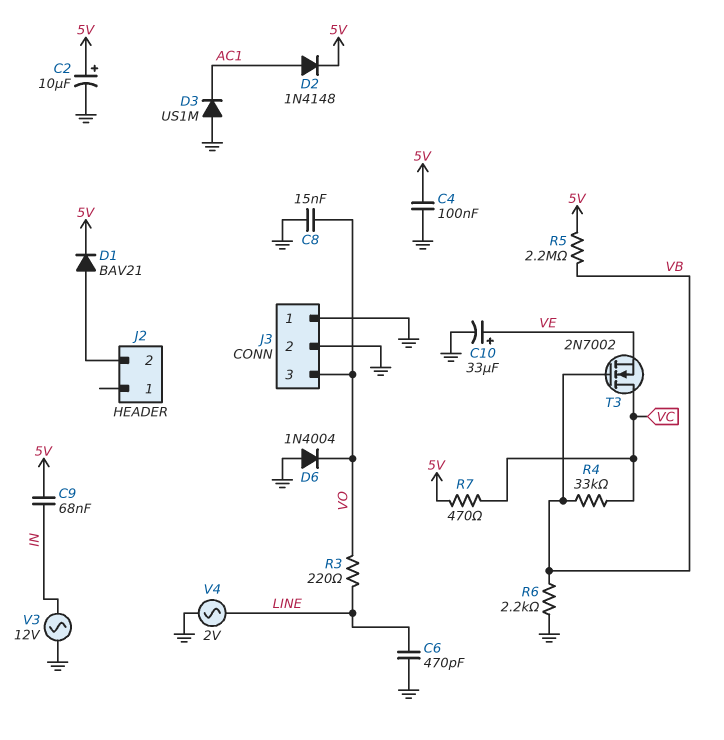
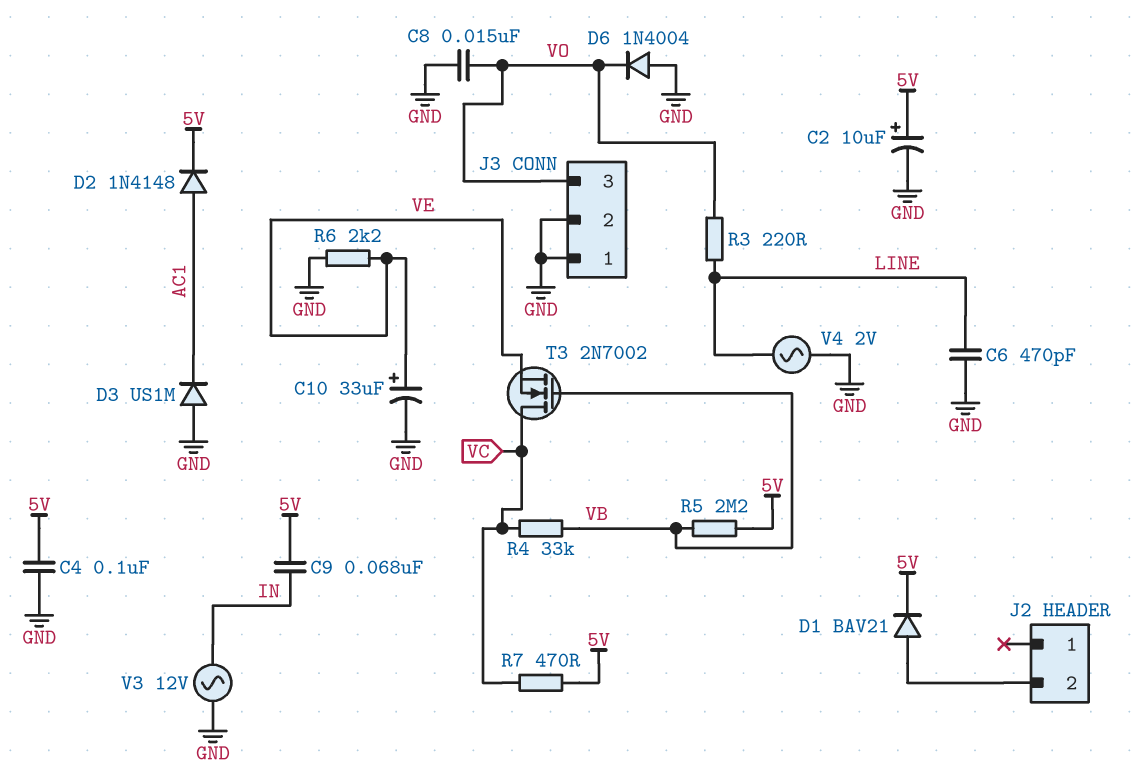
R6: 2.2k (GND, VB) -> 2.2k (GND, VE)

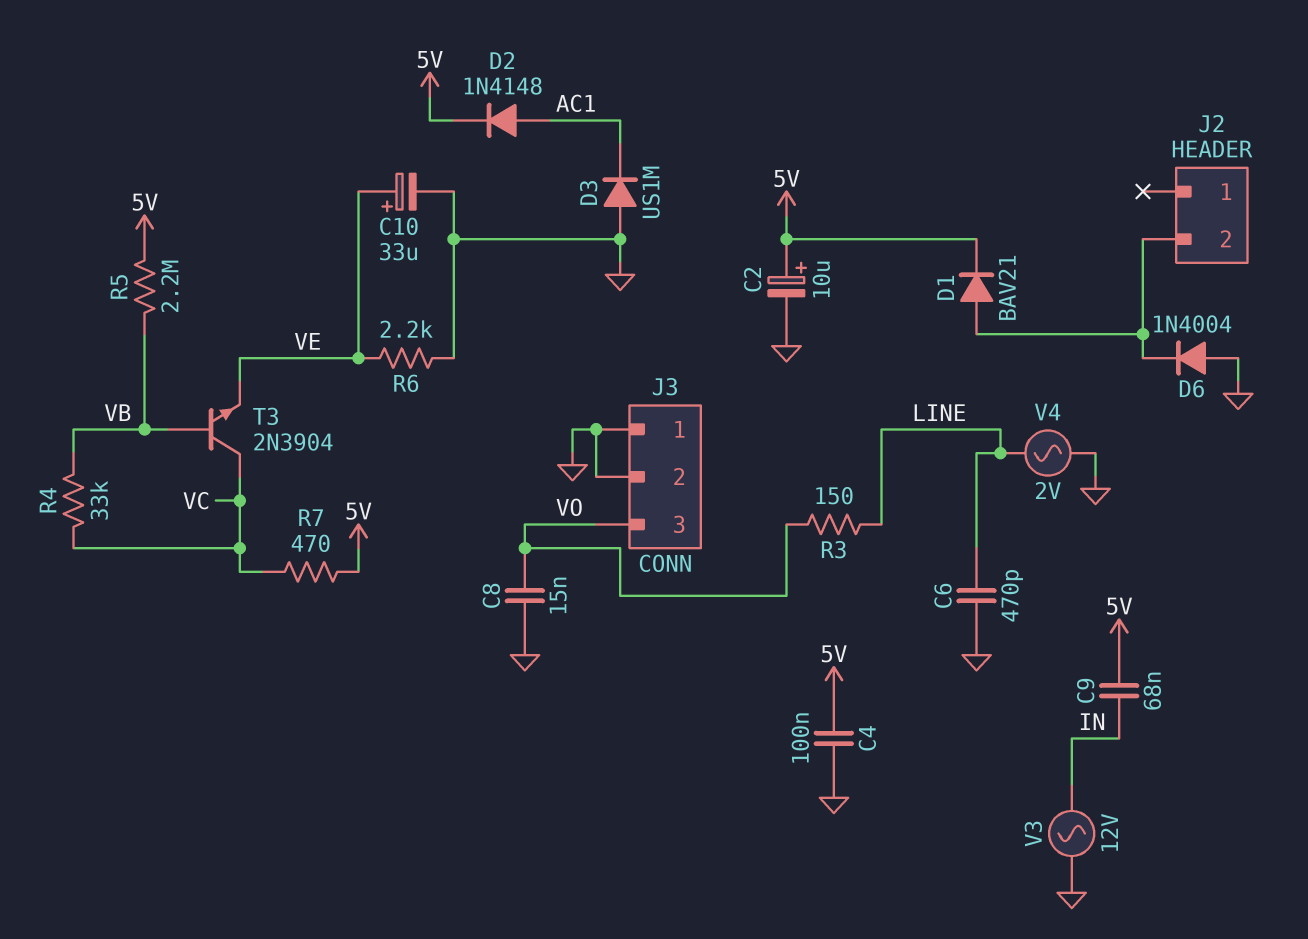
D6: diode 1N4004 (A GND, K VO) -> diode 1N4004 (A GND, K J2/2)
R3: 220 (LINE, VO) -> 150 (LINE, VO)
T3: NMOS 2N7002 (G VB, D VC, S VE) -> NPN 2N3904 (B VB, C VC, E VE)

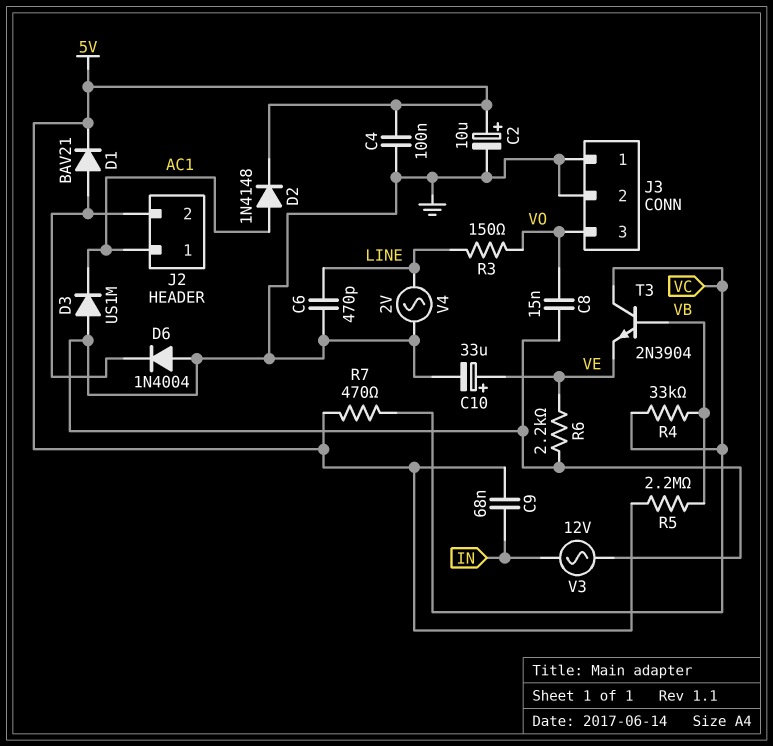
J2 pin 1: none -> AC1

